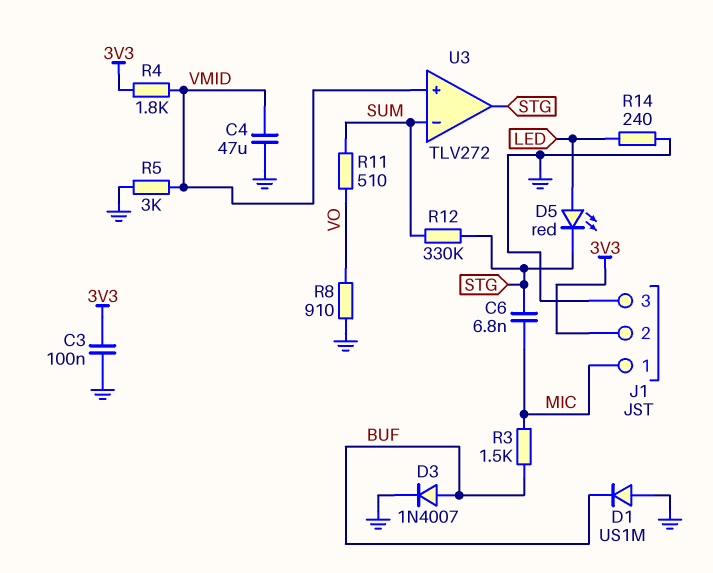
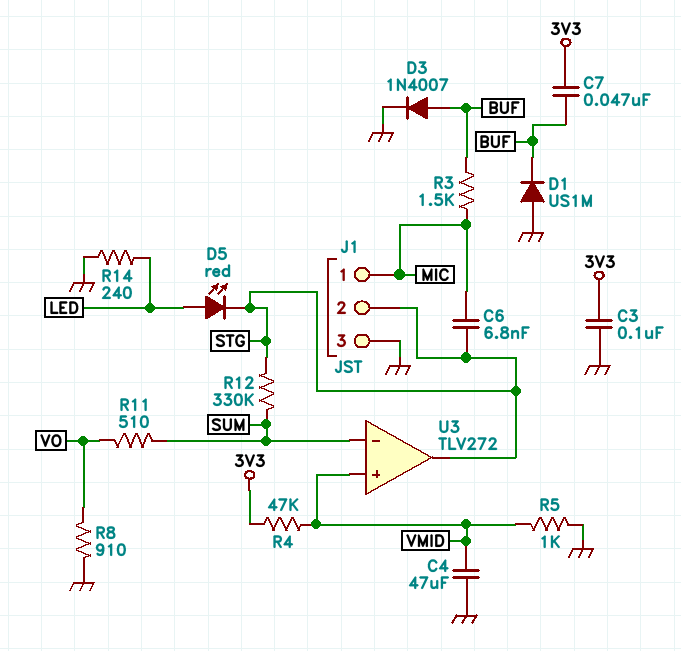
C7: none -> 47nF (3V3, BUF)
J1 pin 2: 3V3 -> STG
R4: 1.8k (3V3, VMID) -> 47k (3V3, VMID)
R5: 3k (GND, VMID) -> 1k (GND, VMID)

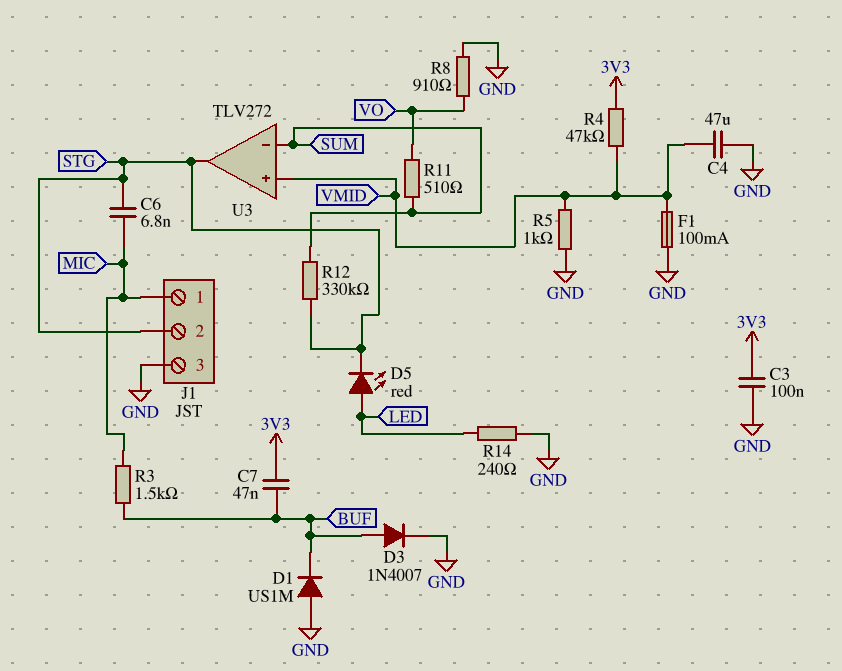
F1: none -> 100mA (GND, VMID)

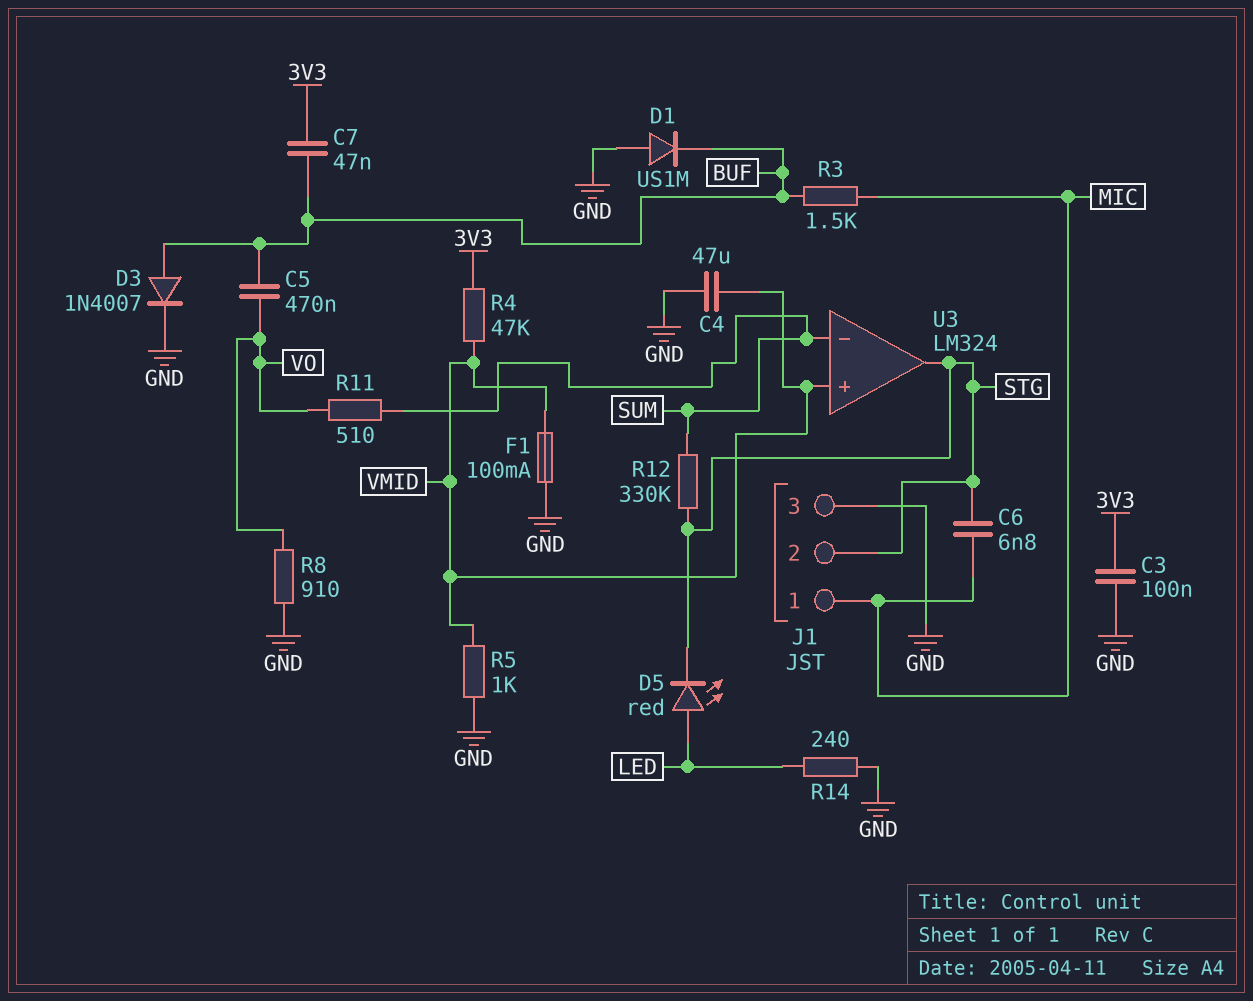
C5: none -> 470nF (BUF, VO)
U3: TLV272 -> LM324

